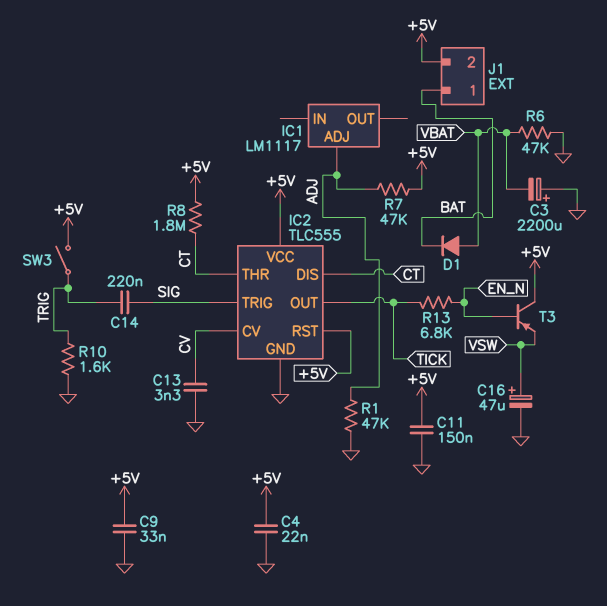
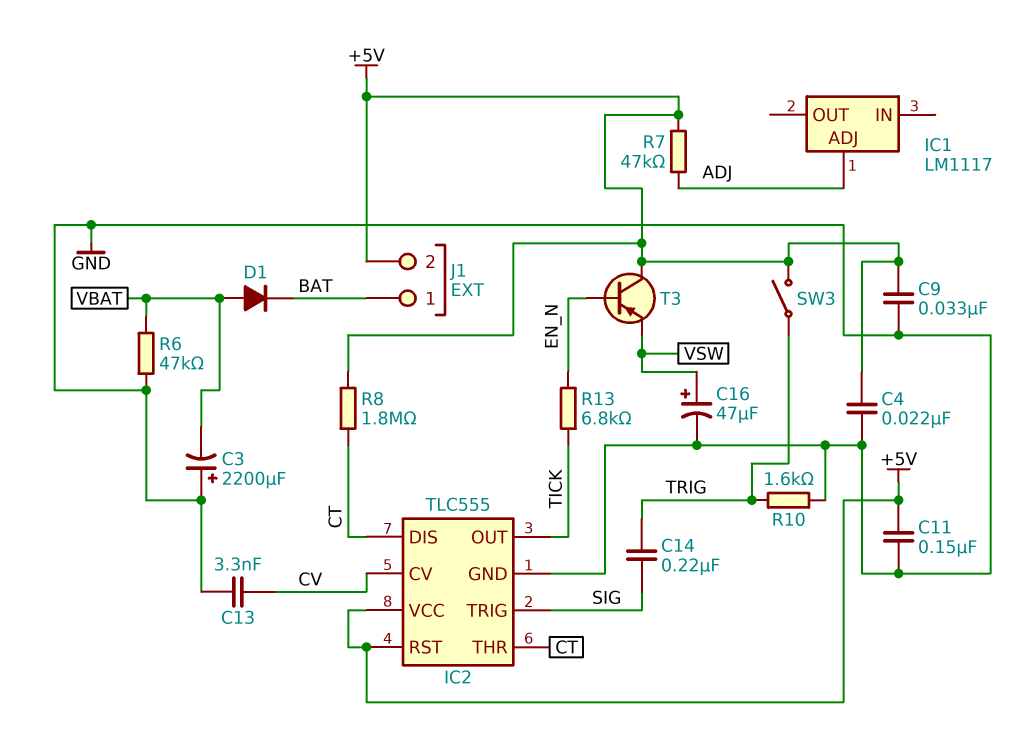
R1: 47k (ADJ, GND) -> none

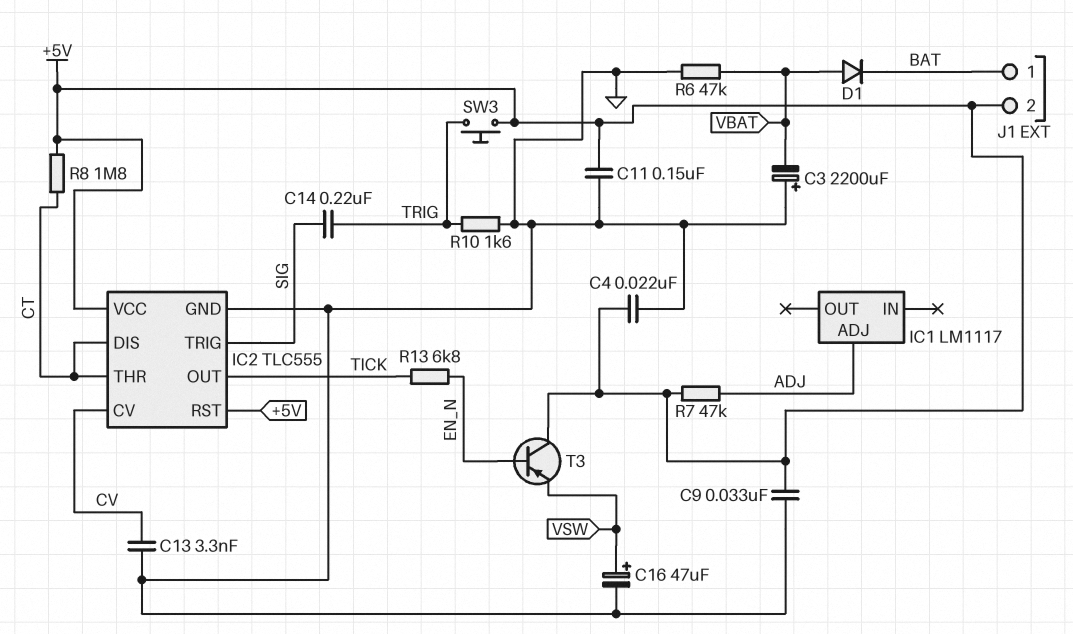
SW3: switch (+5V, TRIG) -> button (+5V, TRIG)

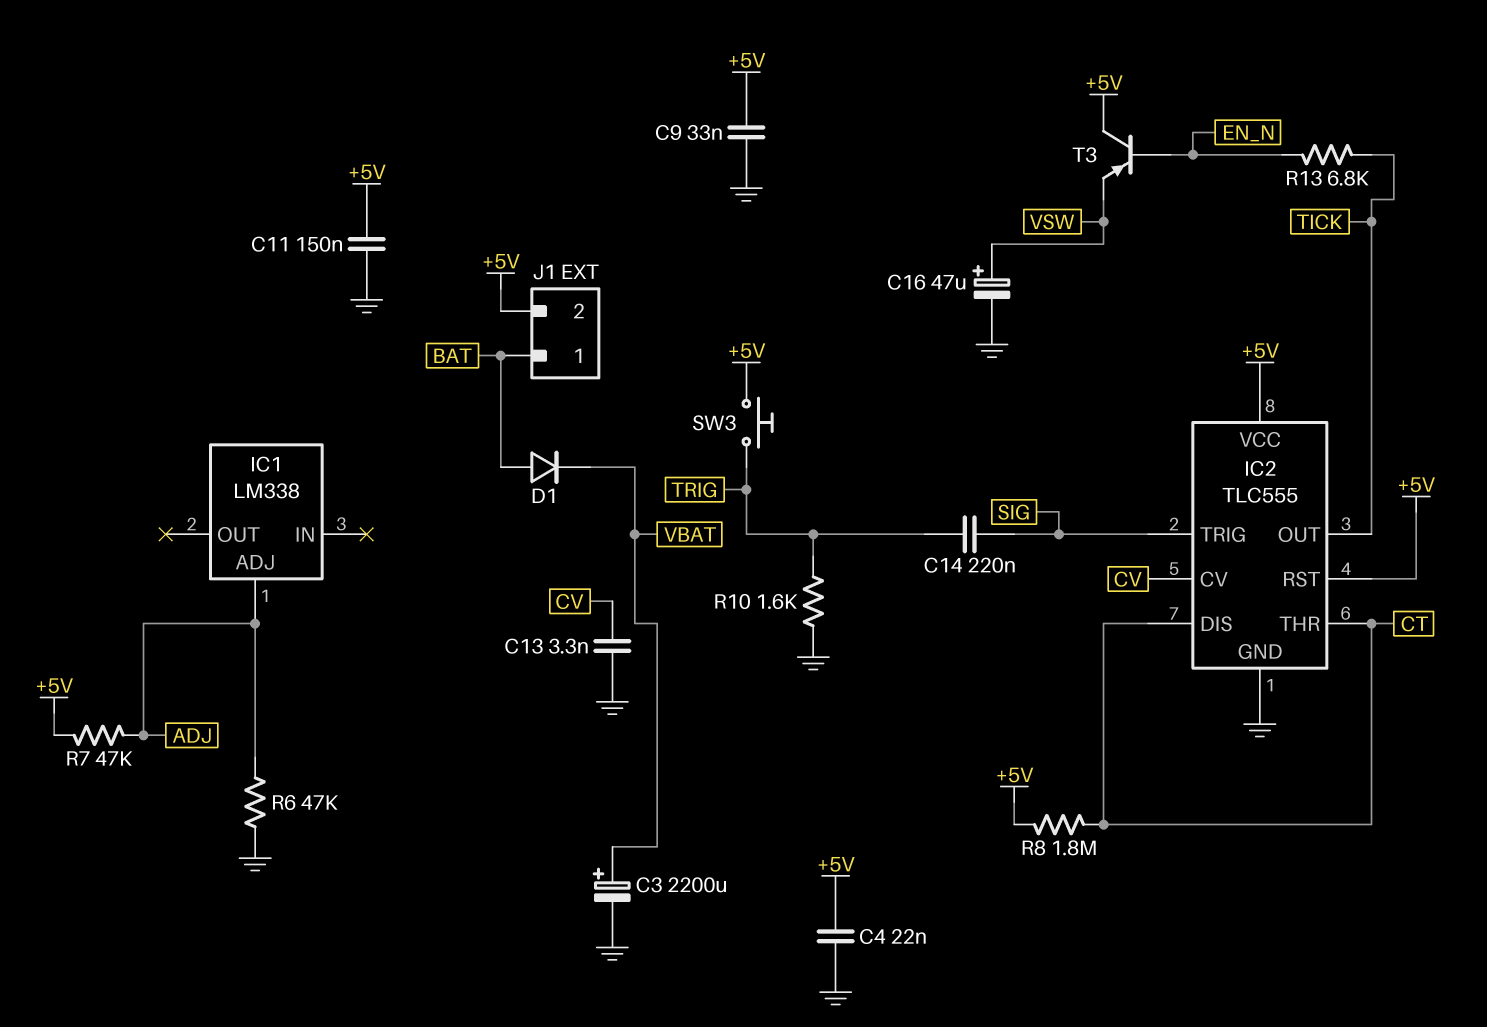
C3: 2200uF (plus GND, minus VBAT) -> 2200uF (plus VBAT, minus GND)
D1: diode (A VBAT, K BAT) -> diode (A BAT, K VBAT)
IC1: LM1117 -> LM338
R6: 47k (GND, VBAT) -> 47k (ADJ, GND)

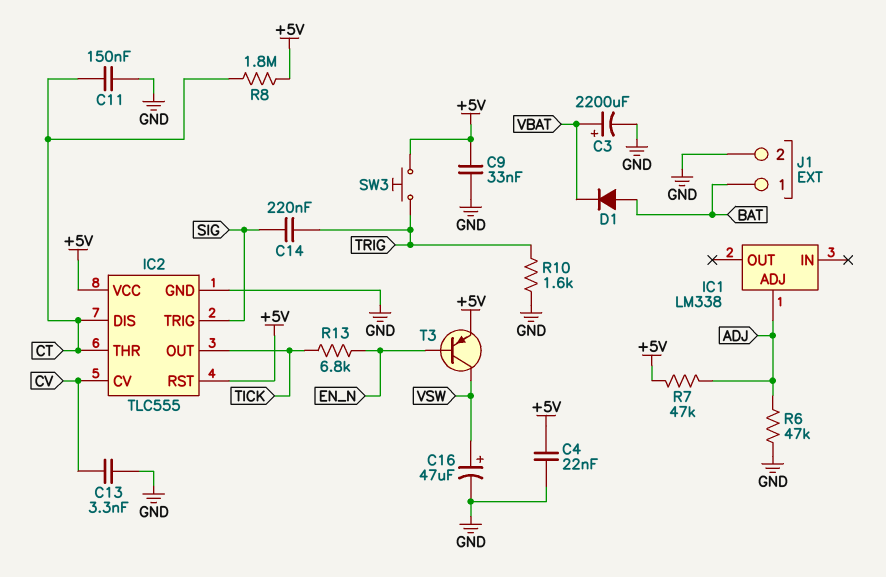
C11: 150nF (+5V, GND) -> 150nF (CT, GND)
J1 pin 2: +5V -> GND
T3: PNP (B EN_N, C +5V, E VSW) -> PNP (B EN_N, C VSW, E +5V)

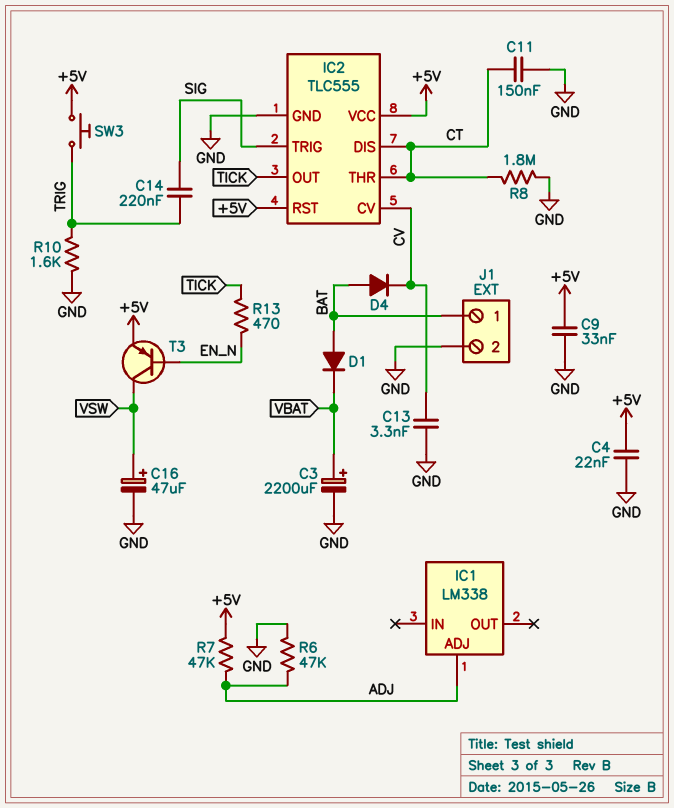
D4: none -> diode (A BAT, K CV)
R8: 1.8M (+5V, CT) -> 1.8M (CT, GND)
R13: 6.8k (EN_N, TICK) -> 470 (EN_N, TICK)

